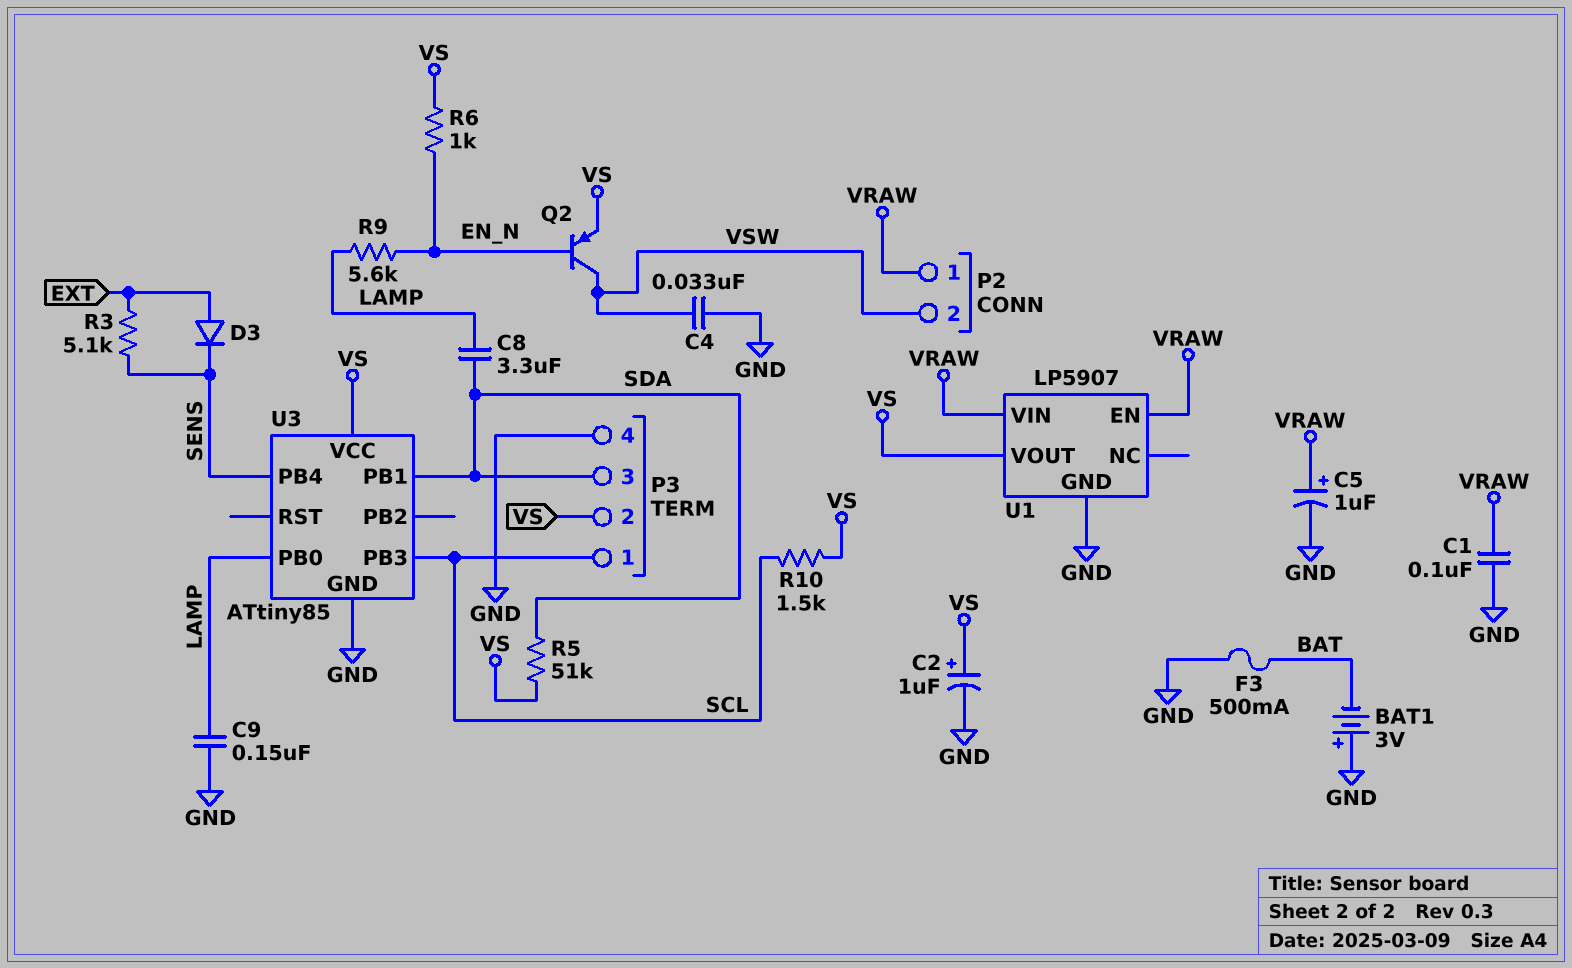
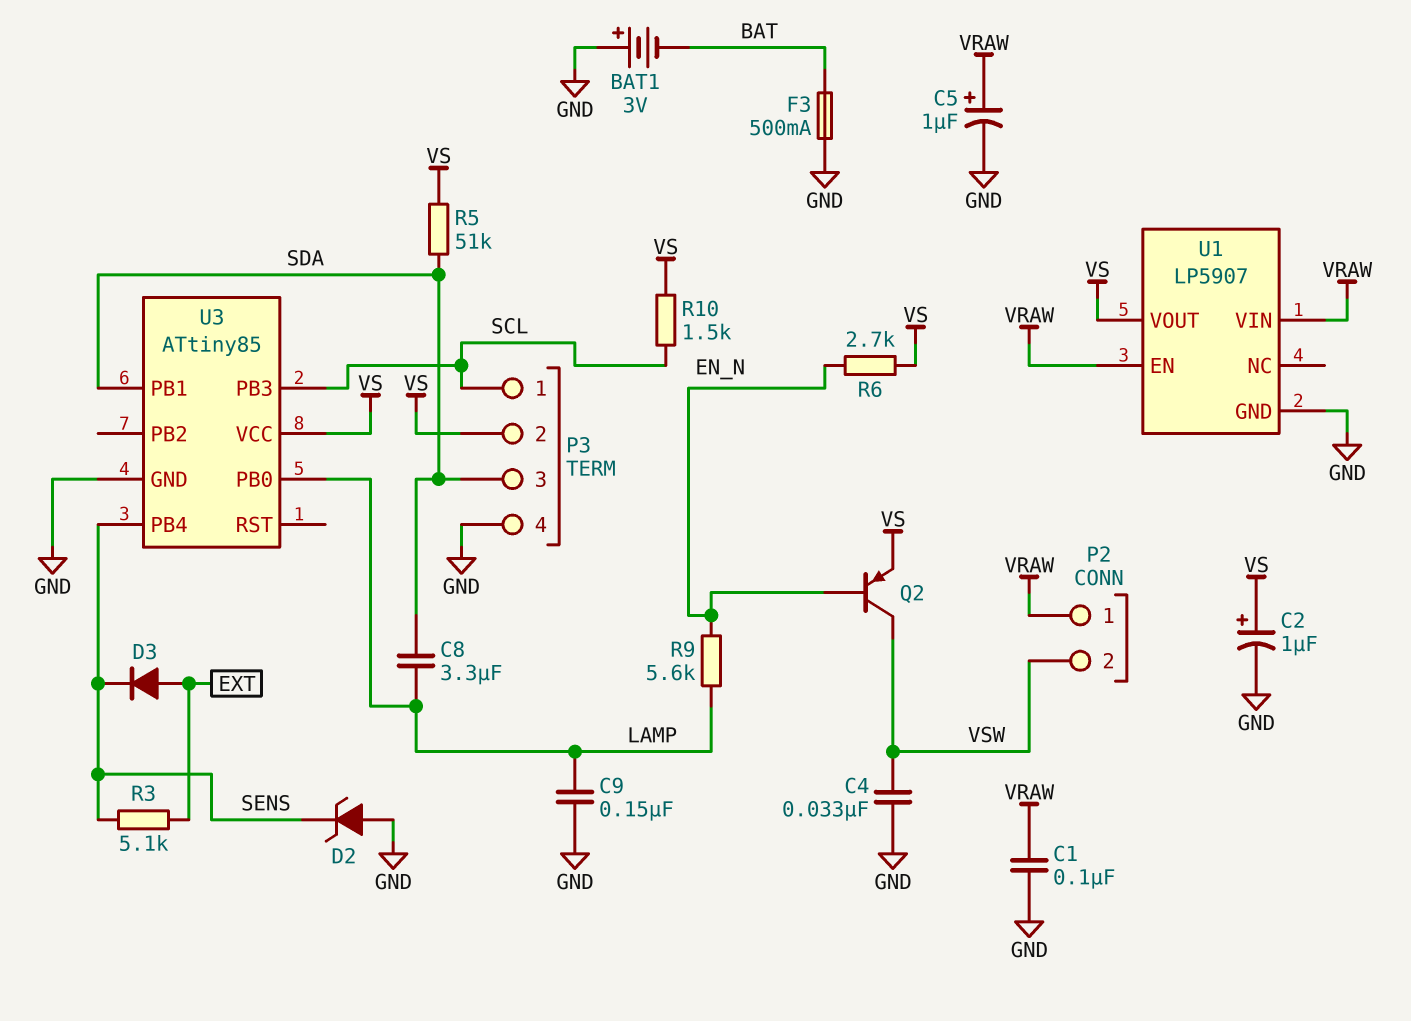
D2: none -> zener (A GND, K SENS)
R6: 1k (EN_N, VS) -> 2.7k (EN_N, VS)

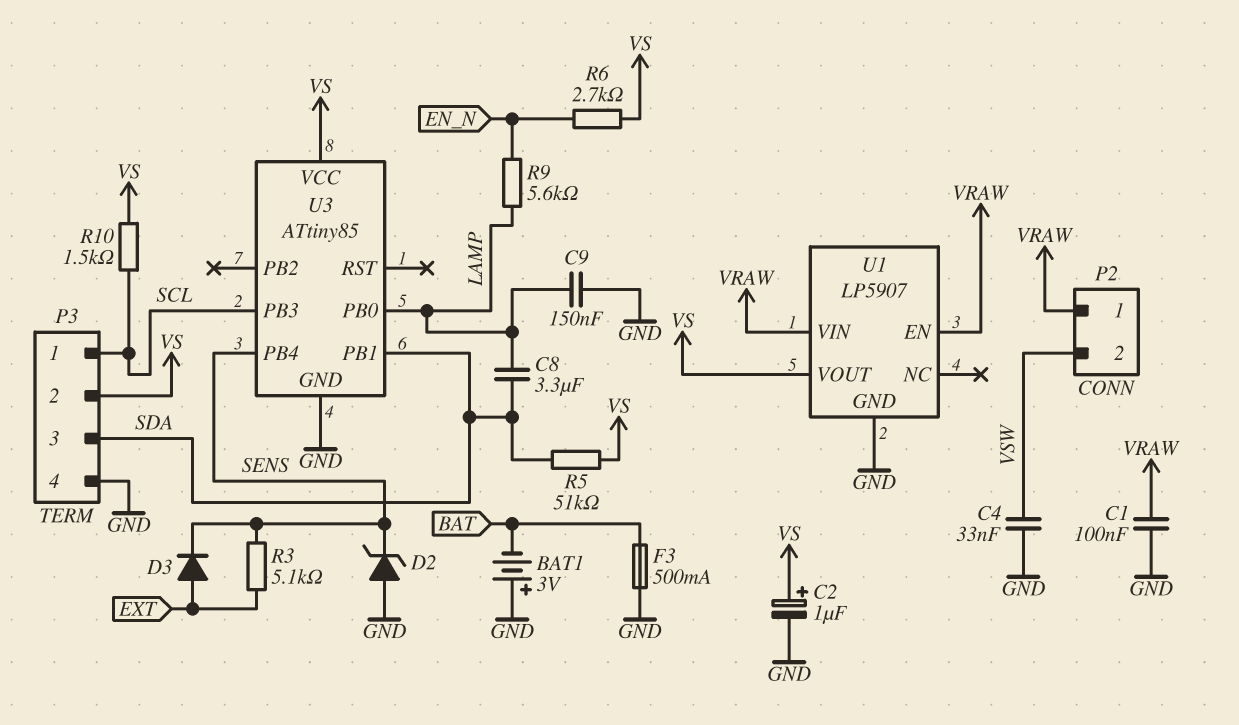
C5: 1uF (plus VRAW, minus GND) -> none
Q2: PNP (B EN_N, C VSW, E VS) -> none

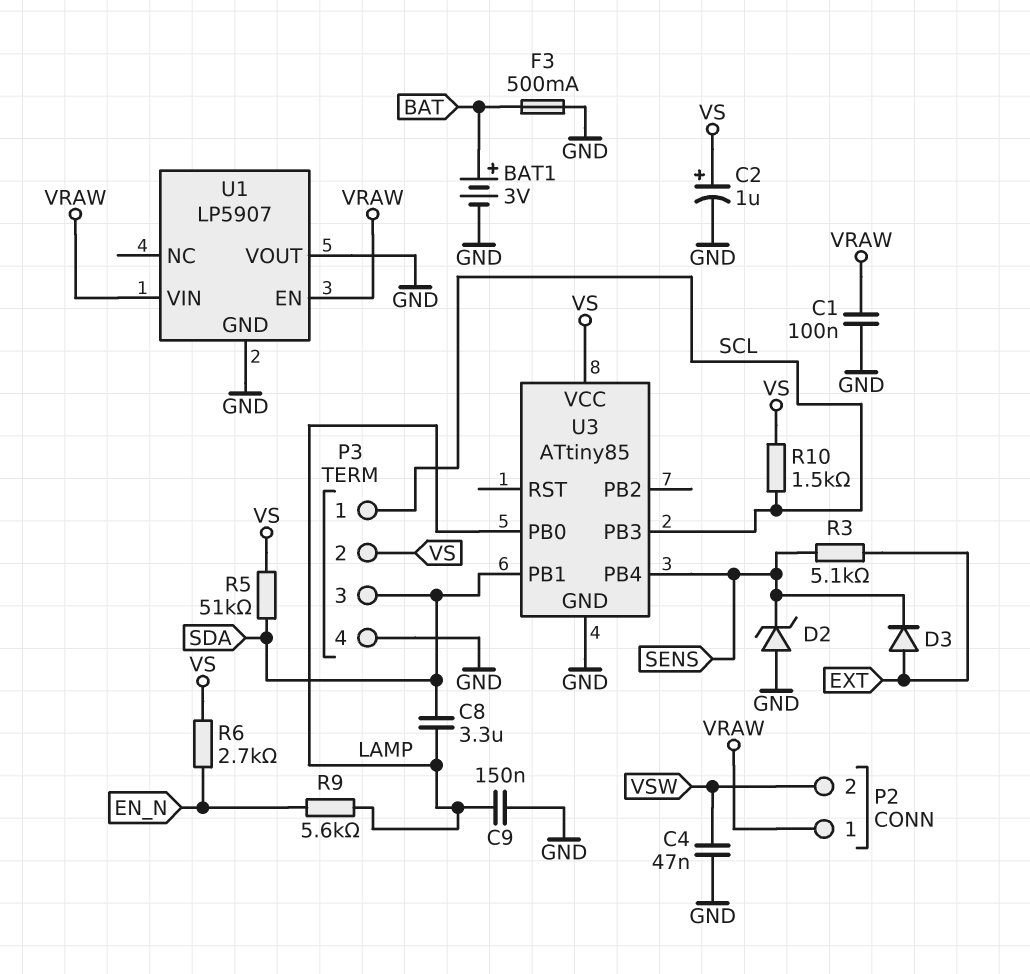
BAT1: 3V (plus GND, minus BAT) -> 3V (plus BAT, minus GND)
C4: 33nF (GND, VSW) -> 47nF (GND, VSW)
U1 pin VOUT: VS -> GND

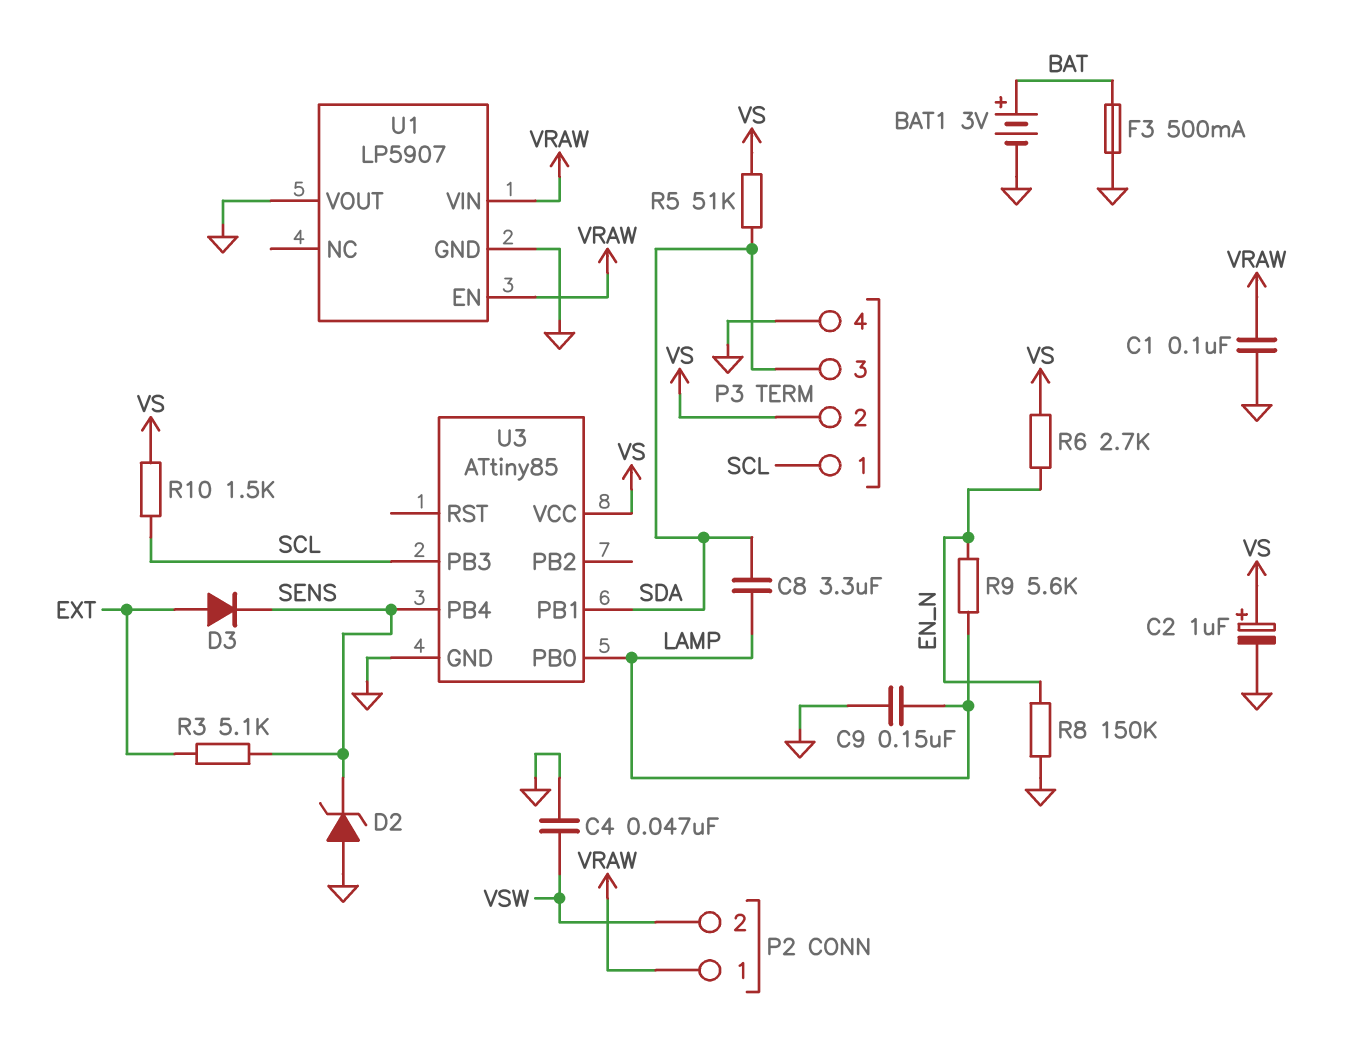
R8: none -> 150k (EN_N, GND)

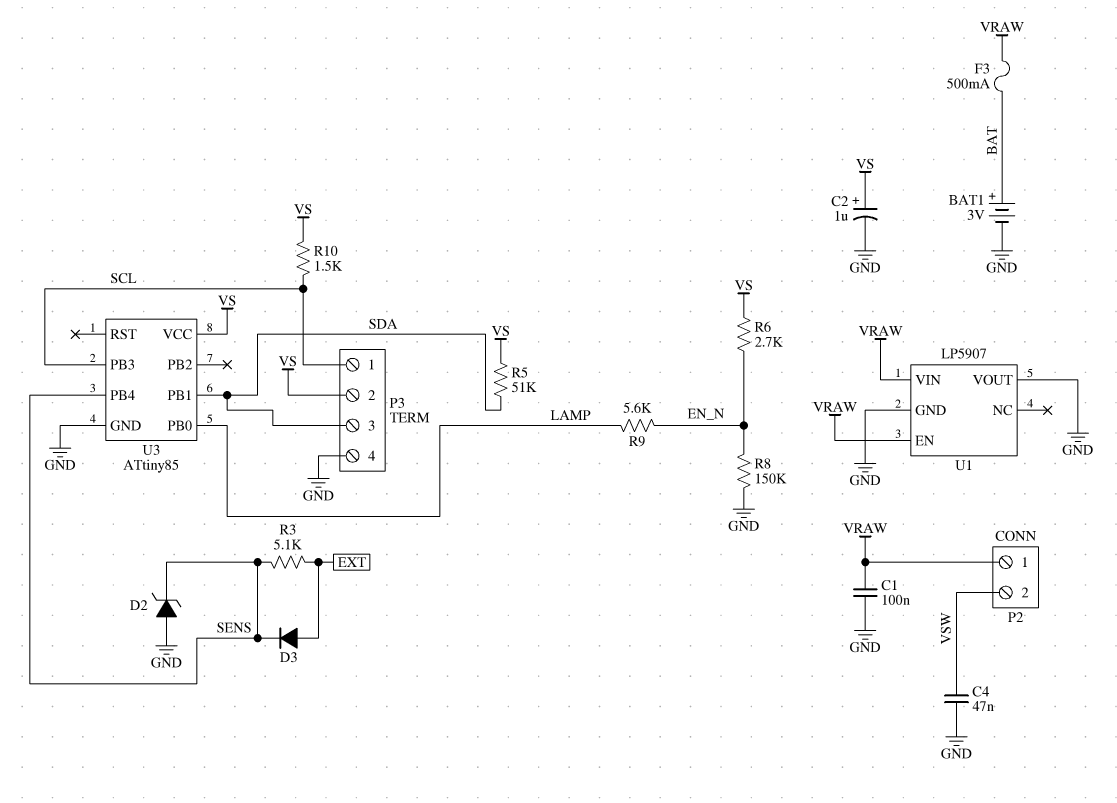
C8: 3.3uF (LAMP, SDA) -> none
C9: 150nF (GND, LAMP) -> none
F3: 500mA (BAT, GND) -> 500mA (BAT, VRAW)

